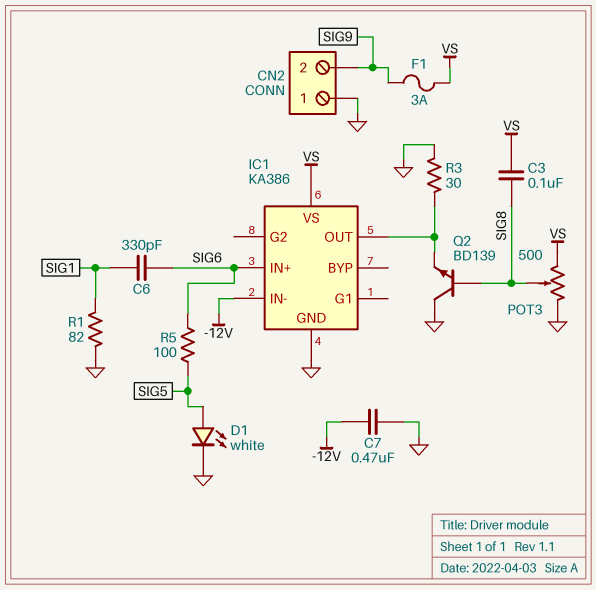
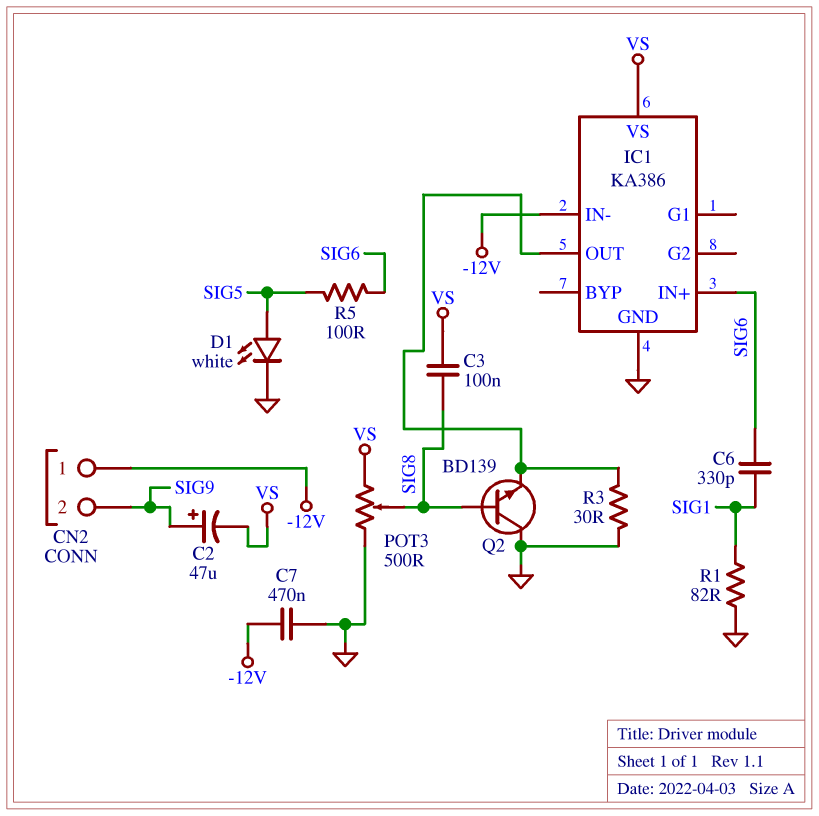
C2: none -> 47uF (plus SIG9, minus VS)
CN2 pin 1: GND -> -12V
F1: 3A (SIG9, VS) -> none

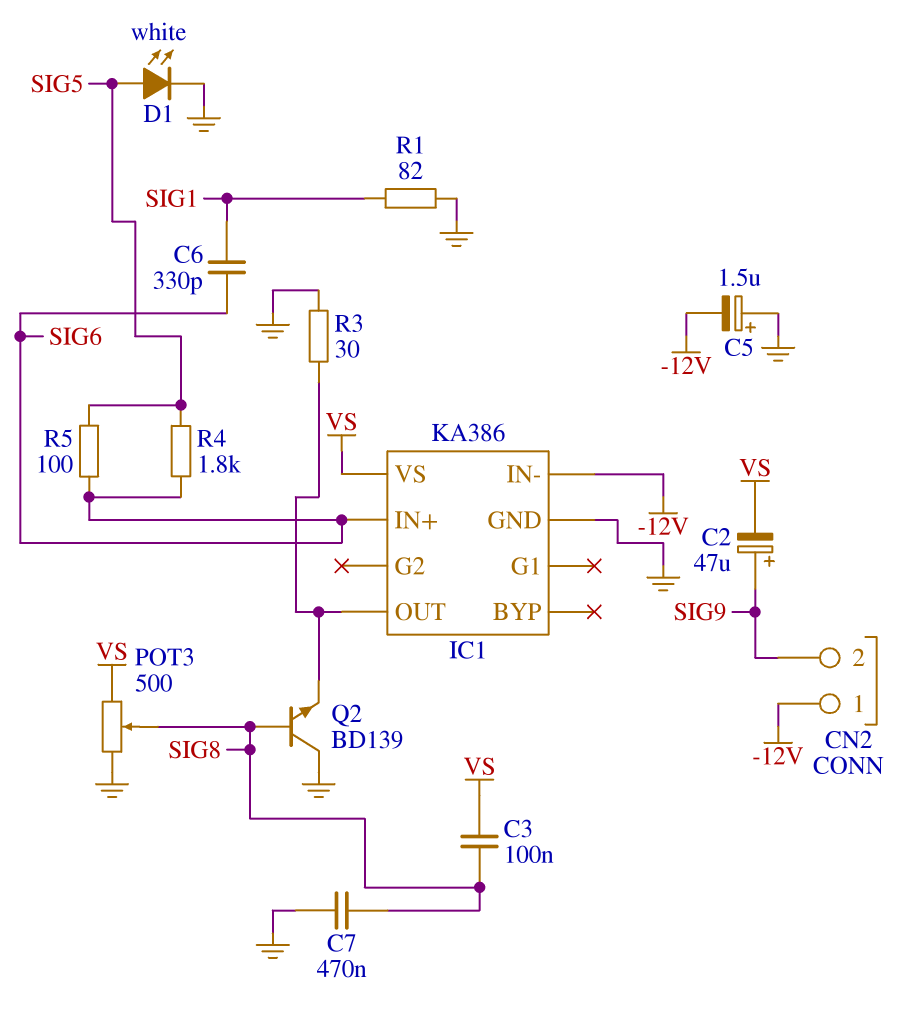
C5: none -> 1.5uF (plus GND, minus -12V)
C7: 470nF (-12V, GND) -> 470nF (GND, SIG8)
R4: none -> 1.8k (SIG5, SIG6)

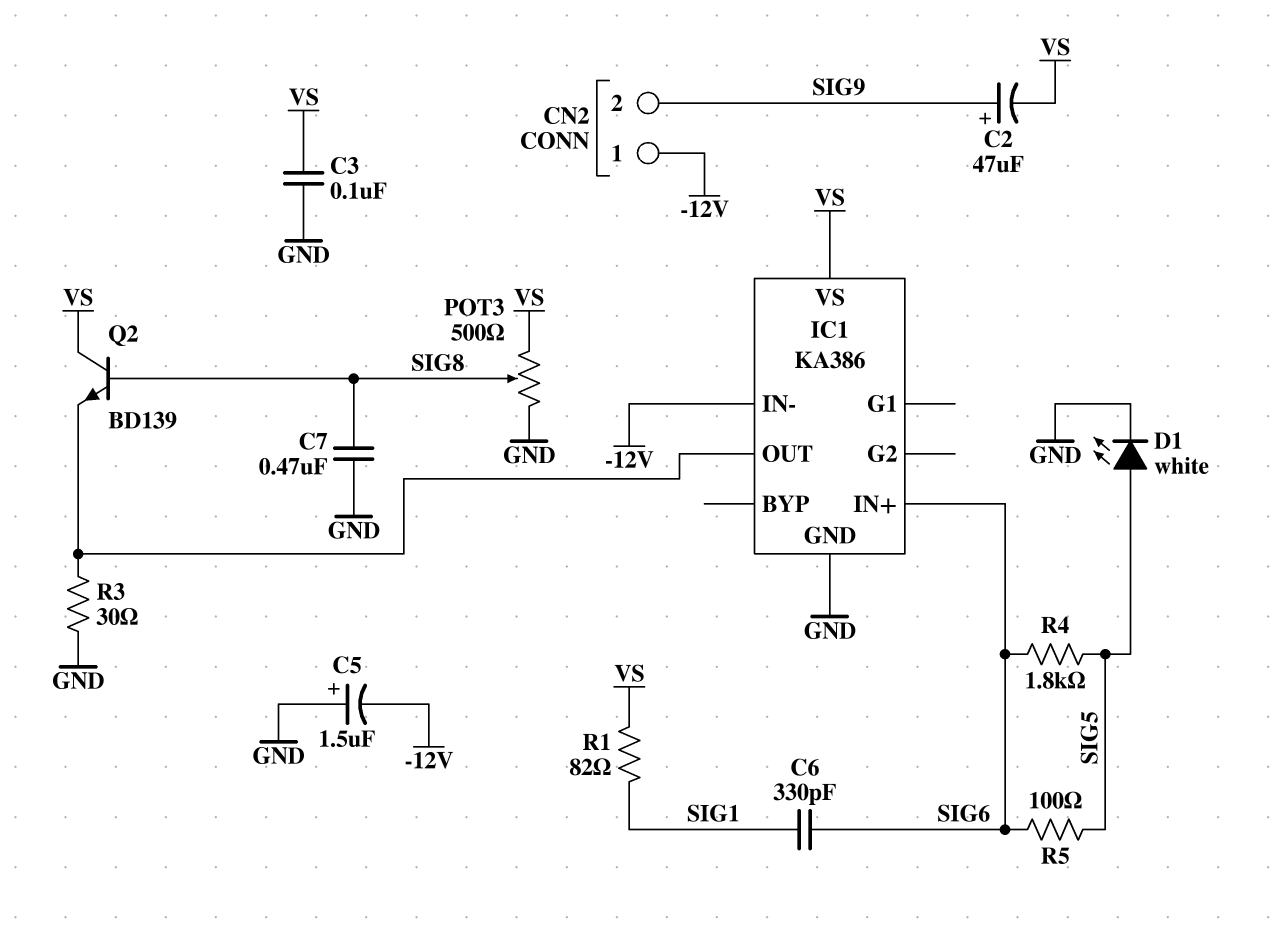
C3: 100nF (SIG8, VS) -> 100nF (GND, VS)
Q2: NPN BD139 (B SIG8, C GND, E IC1/OUT) -> NPN BD139 (B SIG8, C VS, E IC1/OUT)
R1: 82 (GND, SIG1) -> 82 (SIG1, VS)

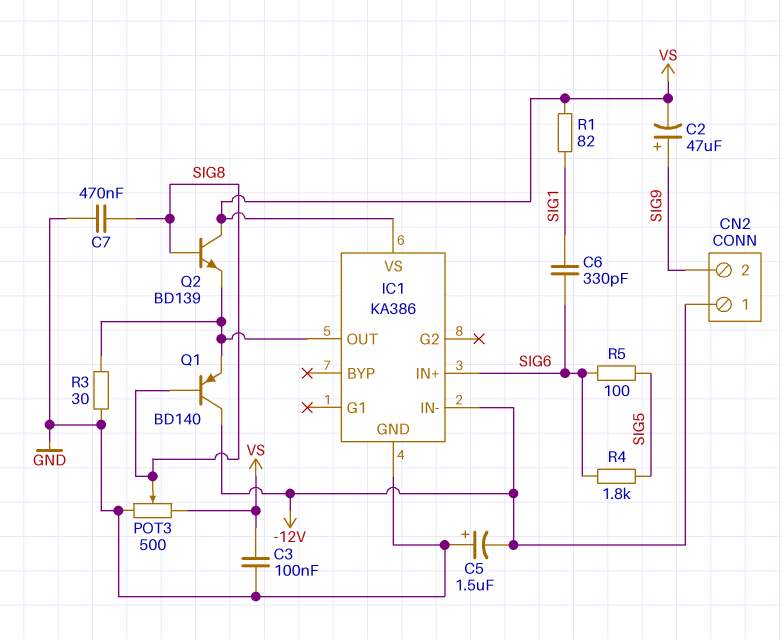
D1: LED white (A SIG5, K GND) -> none
Q1: none -> PNP BD140 (B SIG8, C -12V, E IC1/OUT)

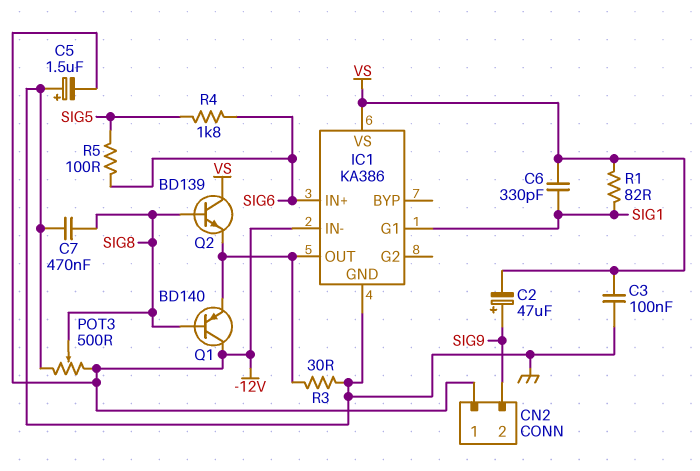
C6: 330pF (SIG1, SIG6) -> 330pF (SIG1, VS)
IC1 pin G1: none -> SIG1
POT3: 500 (GND, VS, wiper SIG8) -> 500 (-12V, GND, wiper SIG8)

